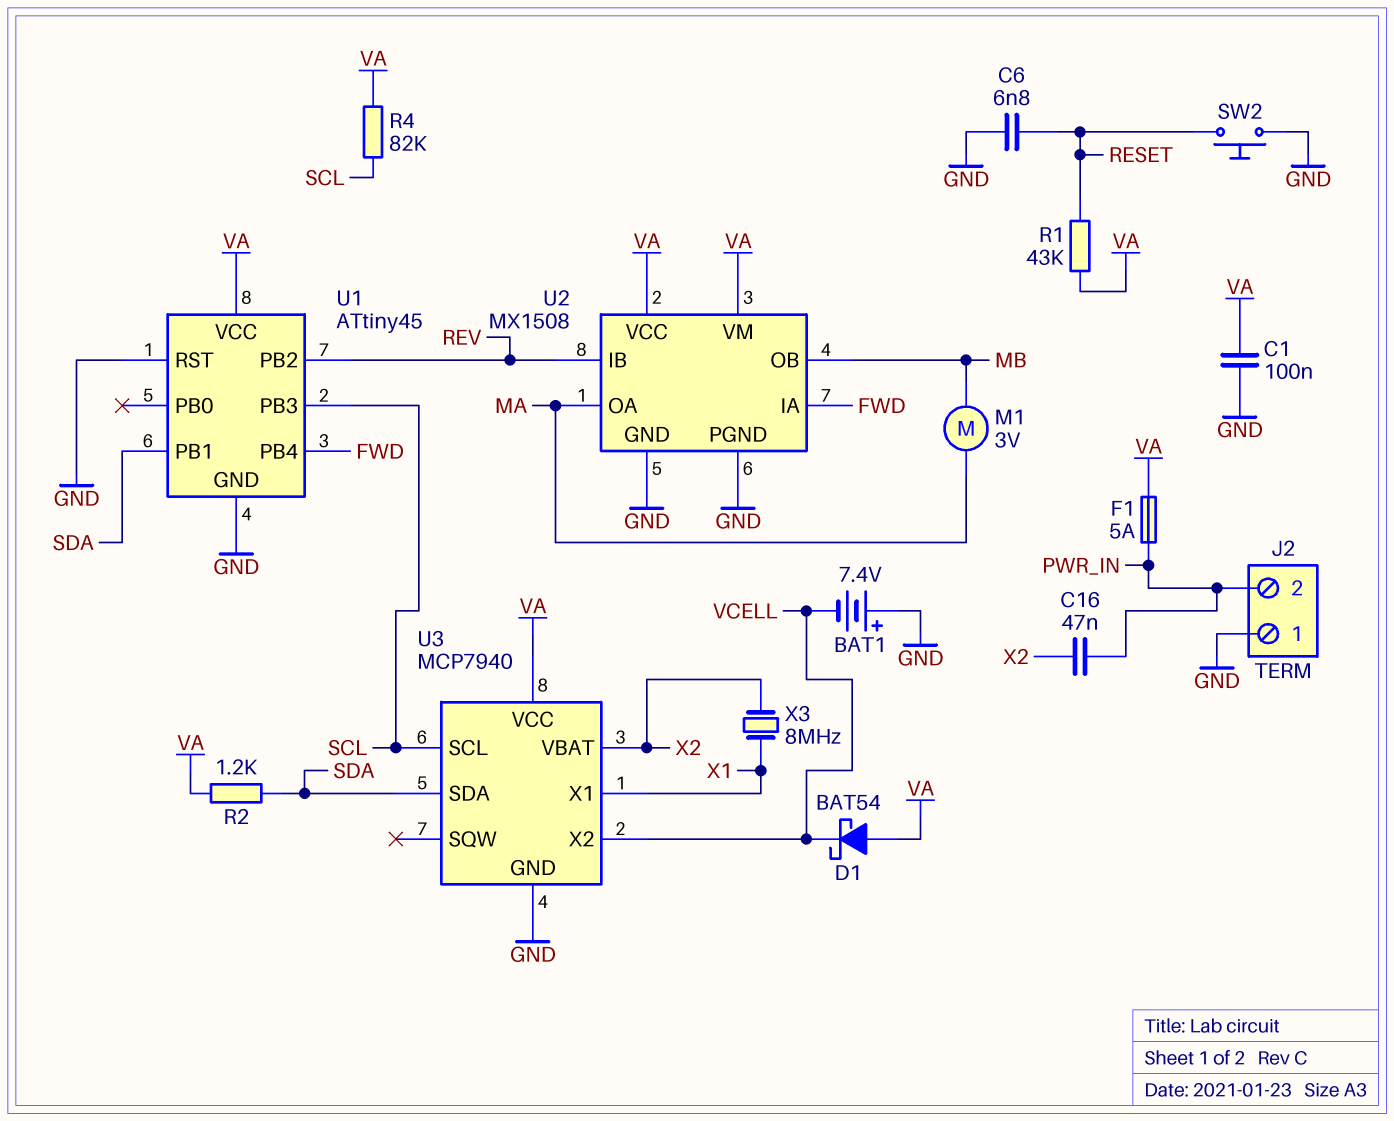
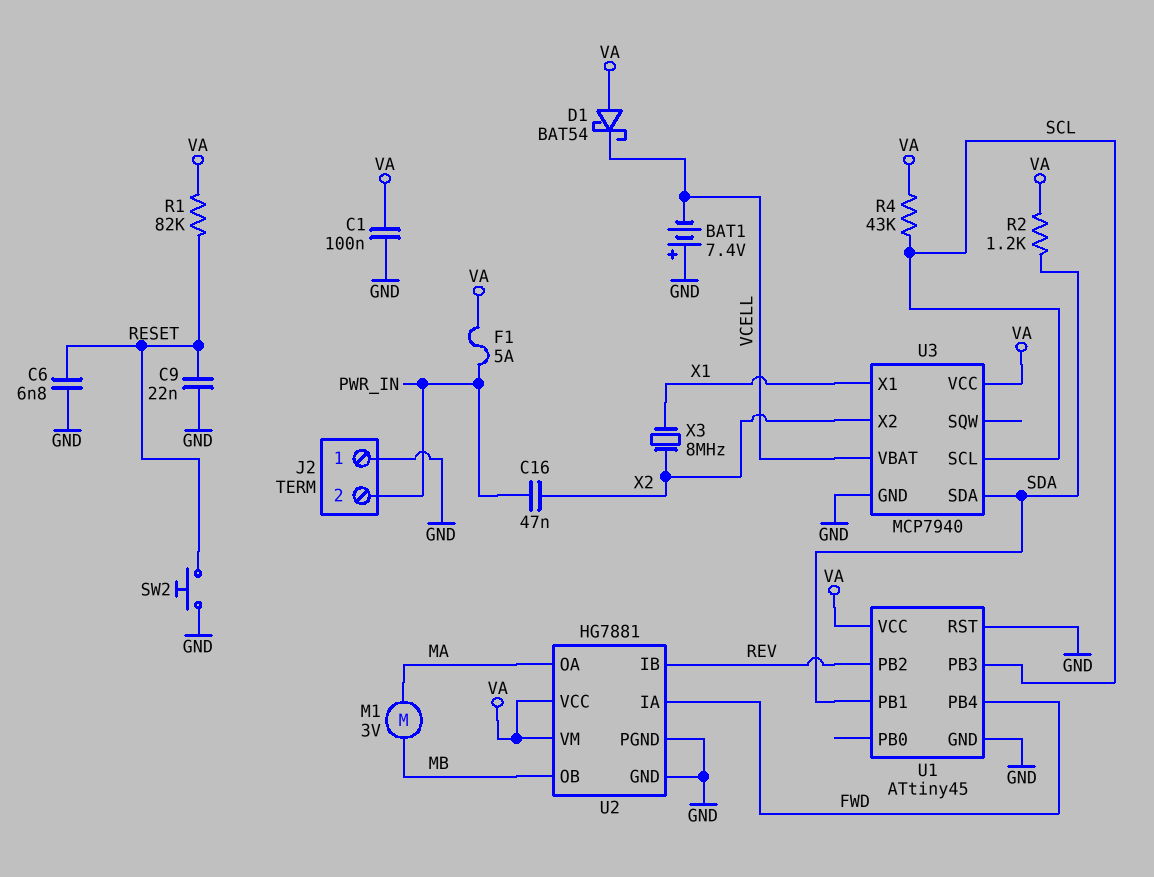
C9: none -> 22nF (GND, RESET)
R1: 43k (RESET, VA) -> 82k (RESET, VA)
R4: 82k (SCL, VA) -> 43k (SCL, VA)
U2: MX1508 -> HG7881
U3 pin VBAT: X2 -> VCELL
U3 pin X2: VCELL -> X2

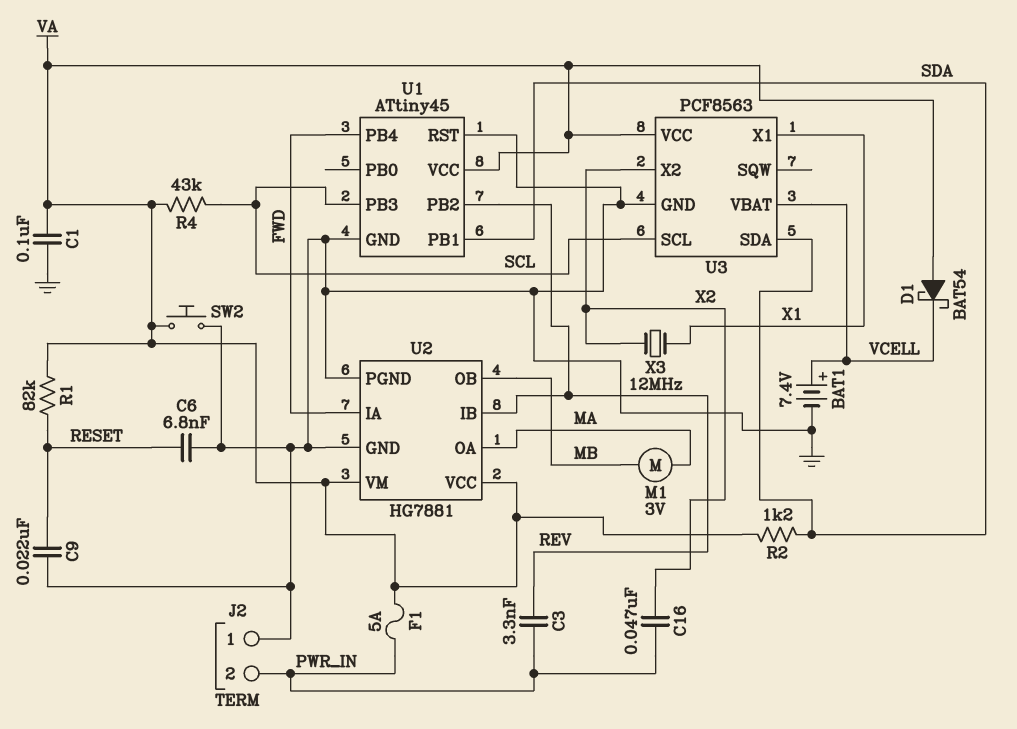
BAT1: 7.4V (plus GND, minus VCELL) -> 7.4V (plus VCELL, minus GND)
C3: none -> 3.3nF (PWR_IN, REV)
SW2: button (GND, RESET) -> button (GND, VA)
U3: MCP7940 -> PCF8563
X3: 8MHz (X1, X2) -> 12MHz (X1, X2)

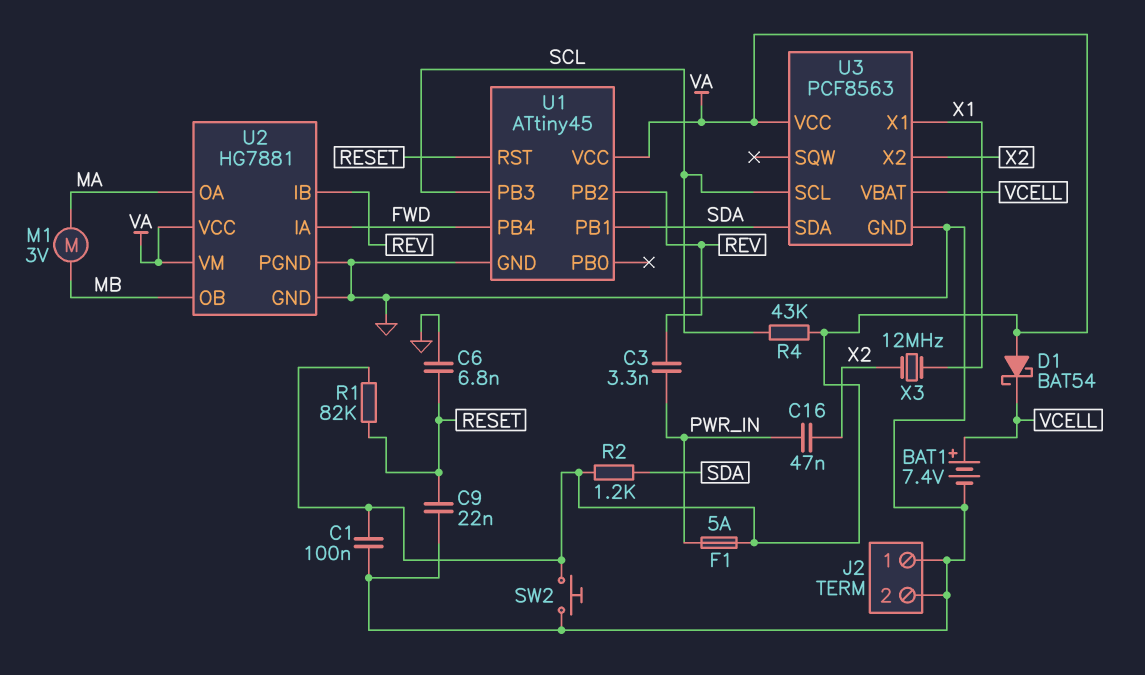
J2 pin 2: PWR_IN -> GND
U1 pin RST: GND -> RESET

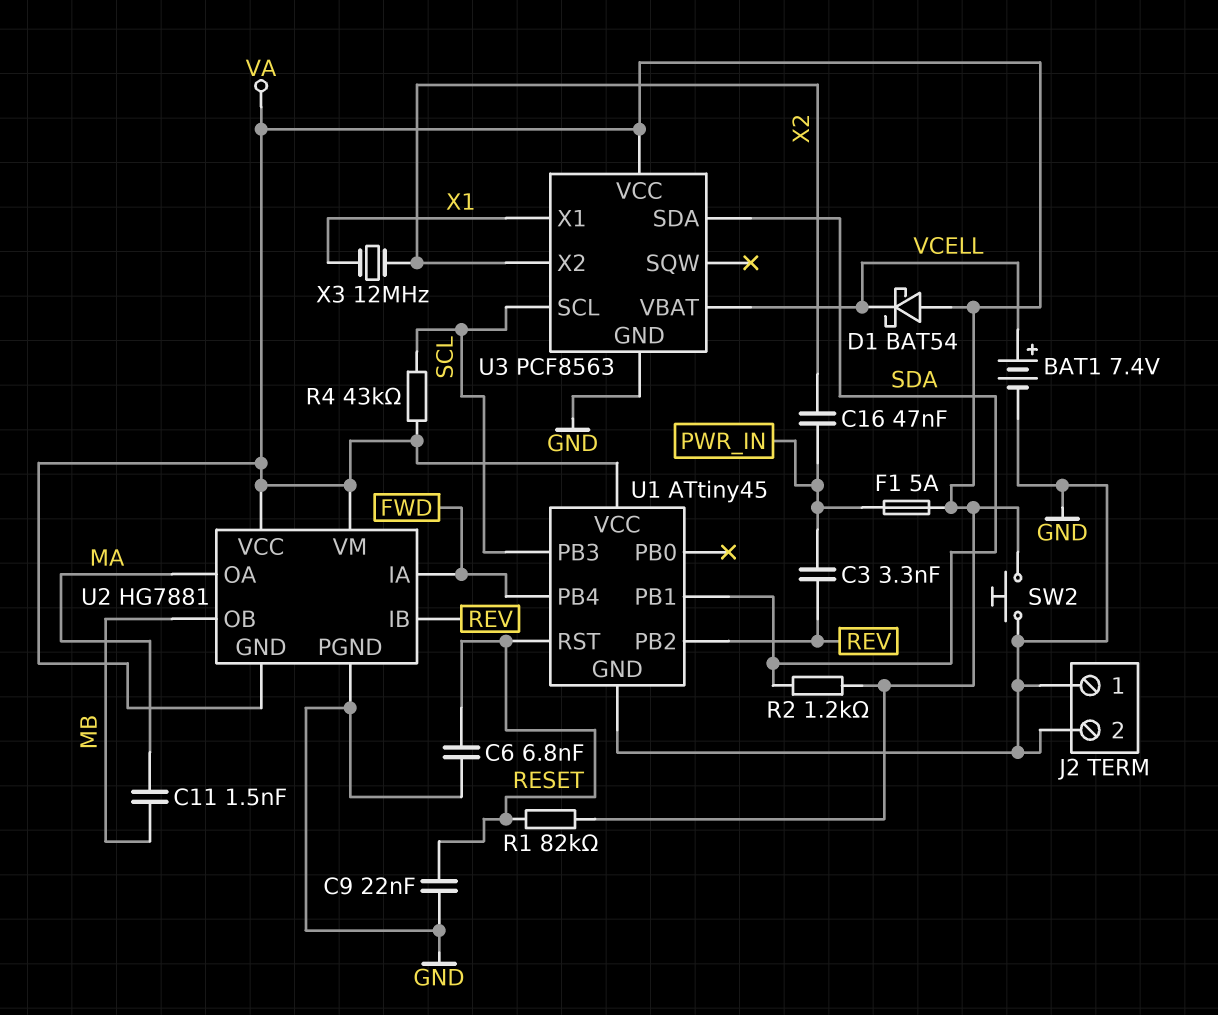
C1: 100nF (GND, VA) -> none
C11: none -> 1.5nF (MA, MB)
M1: motor 3V (MA, MB) -> none
U2 pin GND: GND -> VA

